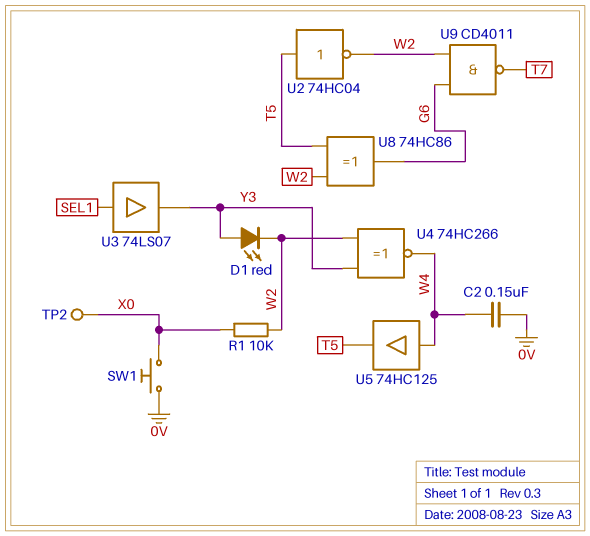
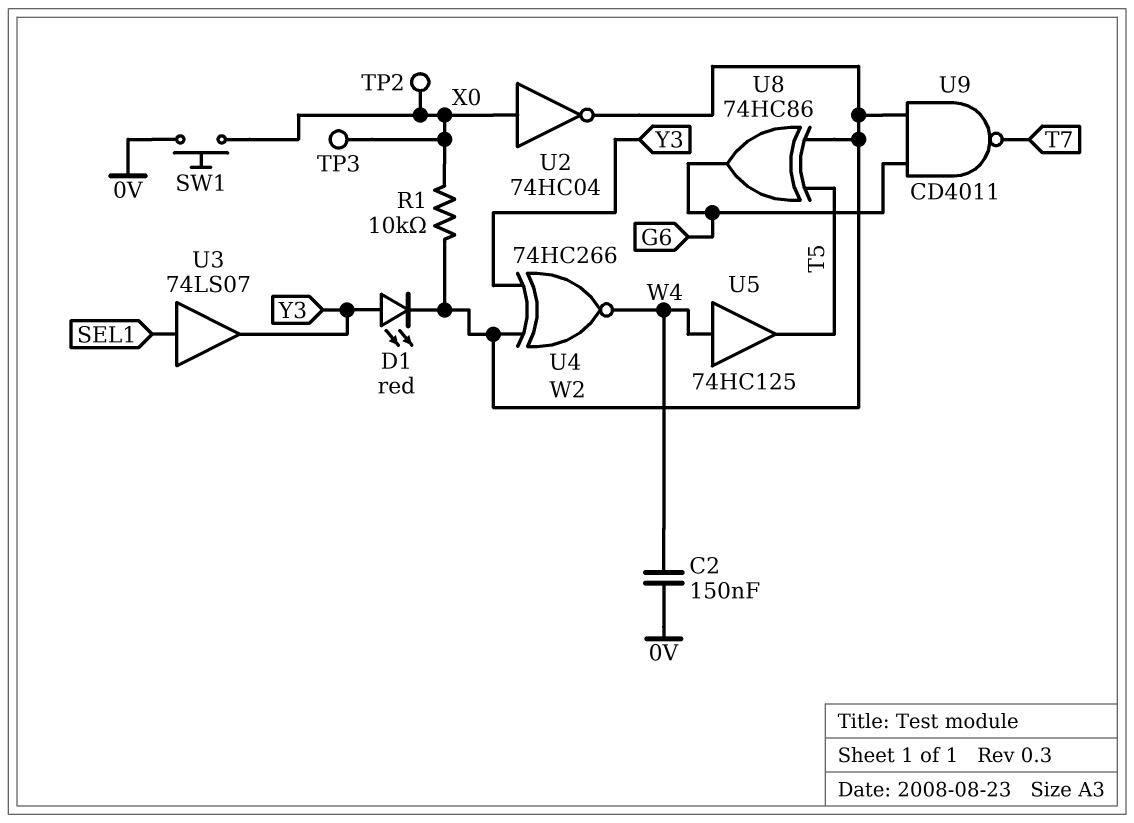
TP3: none -> test point (X0)
U2: NOT 74HC04 (in T5, out W2) -> NOT 74HC04 (in X0, out W2)

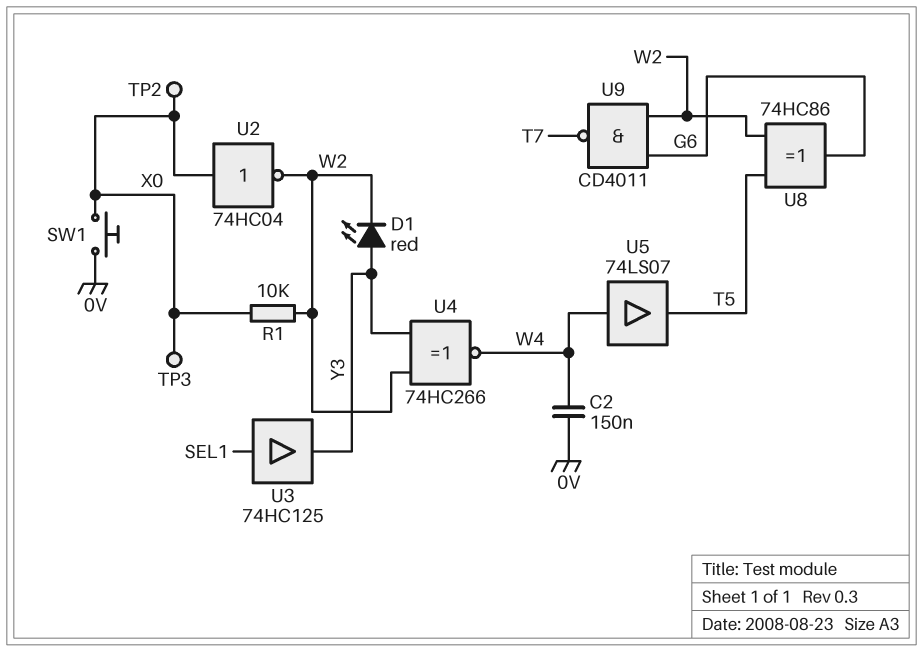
U3: buffer 74LS07 (in SEL1, out Y3) -> buffer 74HC125 (in SEL1, out Y3)
U5: buffer 74HC125 (in W4, out T5) -> buffer 74LS07 (in W4, out T5)

